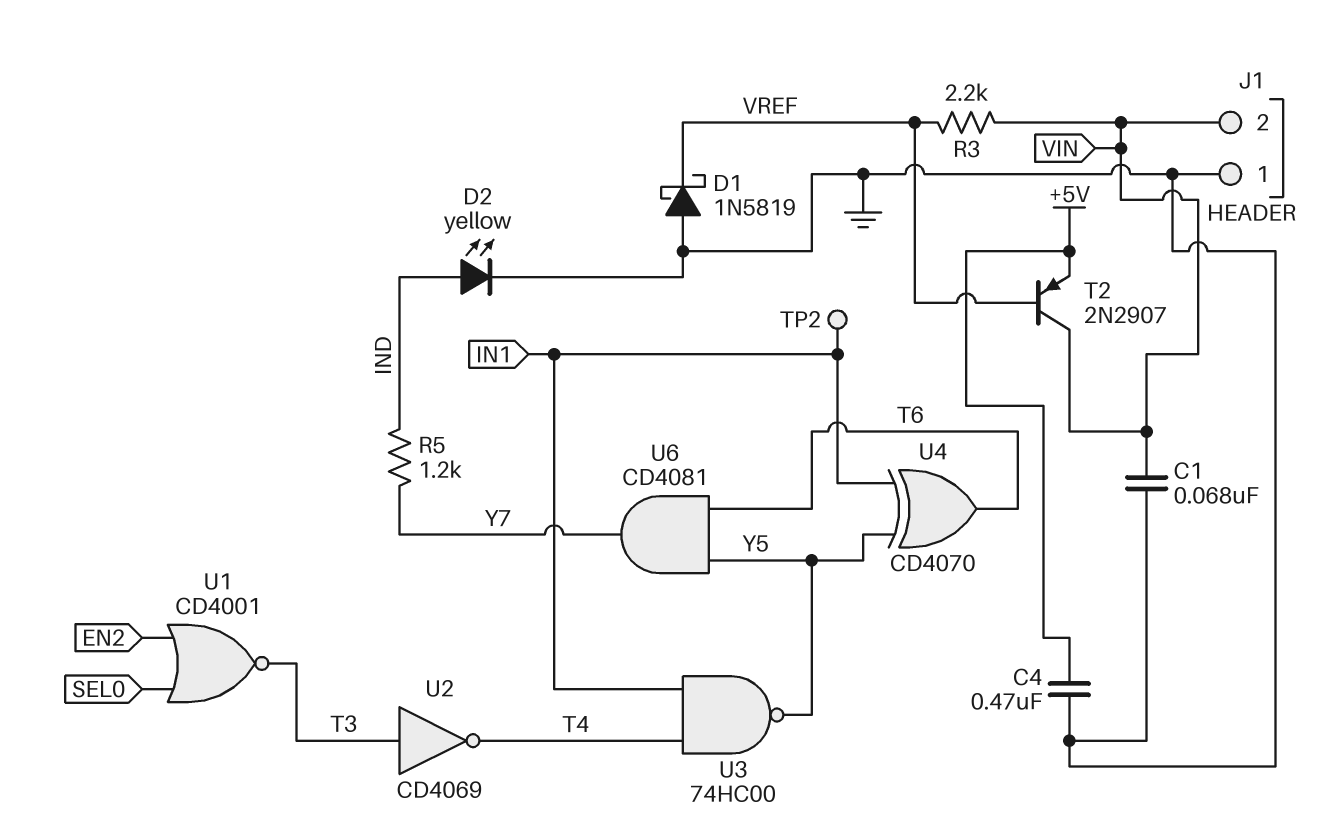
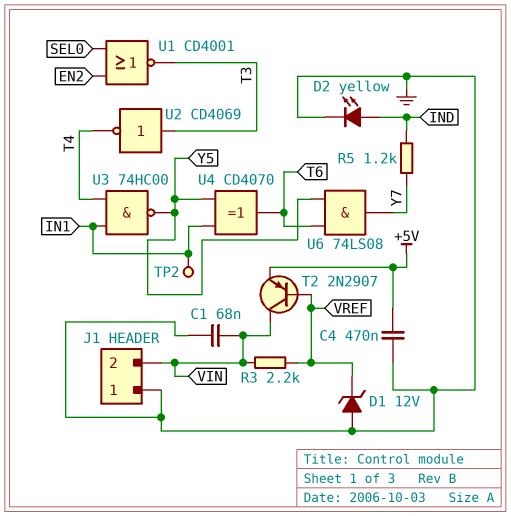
D1: schottky 1N5819 (A GND, K VREF) -> zener 12V (A GND, K VREF)
U6: AND CD4081 (in T6, in Y5, out Y7) -> AND 74LS08 (in T6, in Y5, out Y7)

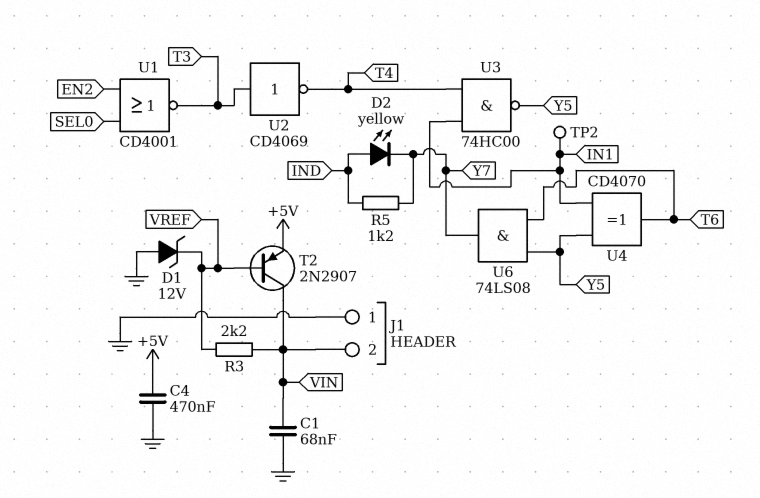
D2: LED yellow (A IND, K GND) -> LED yellow (A IND, K Y7)

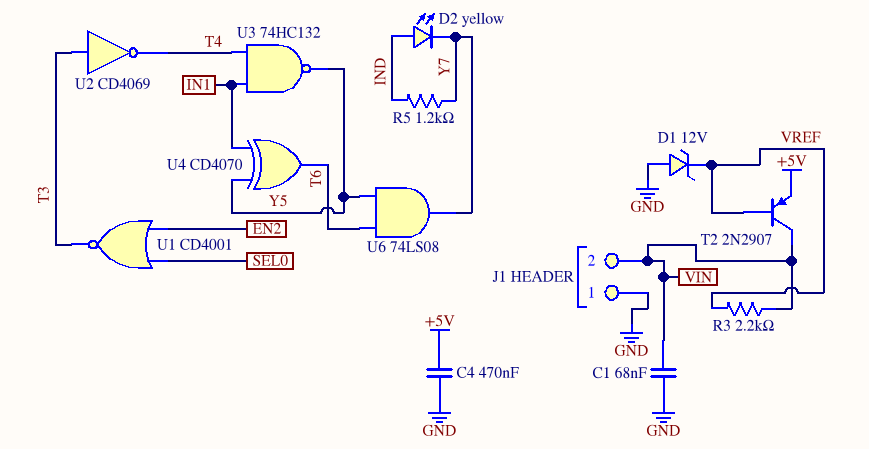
TP2: test point (IN1) -> none
U3: NAND 74HC00 (in IN1, in T4, out Y5) -> NAND 74HC132 (in IN1, in T4, out Y5)

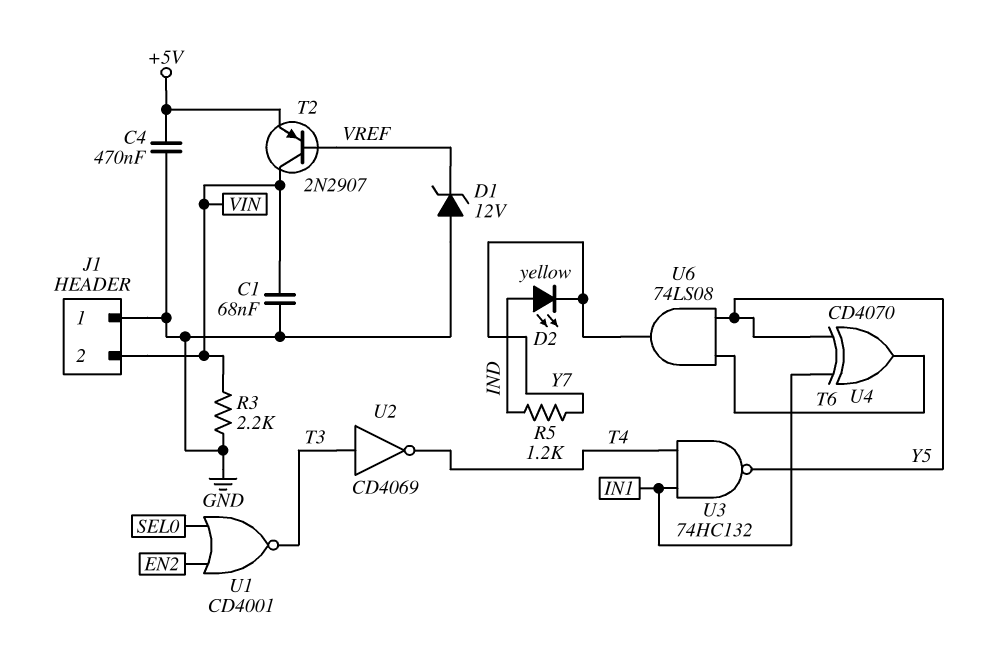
R3: 2.2k (VIN, VREF) -> 2.2k (GND, VIN)

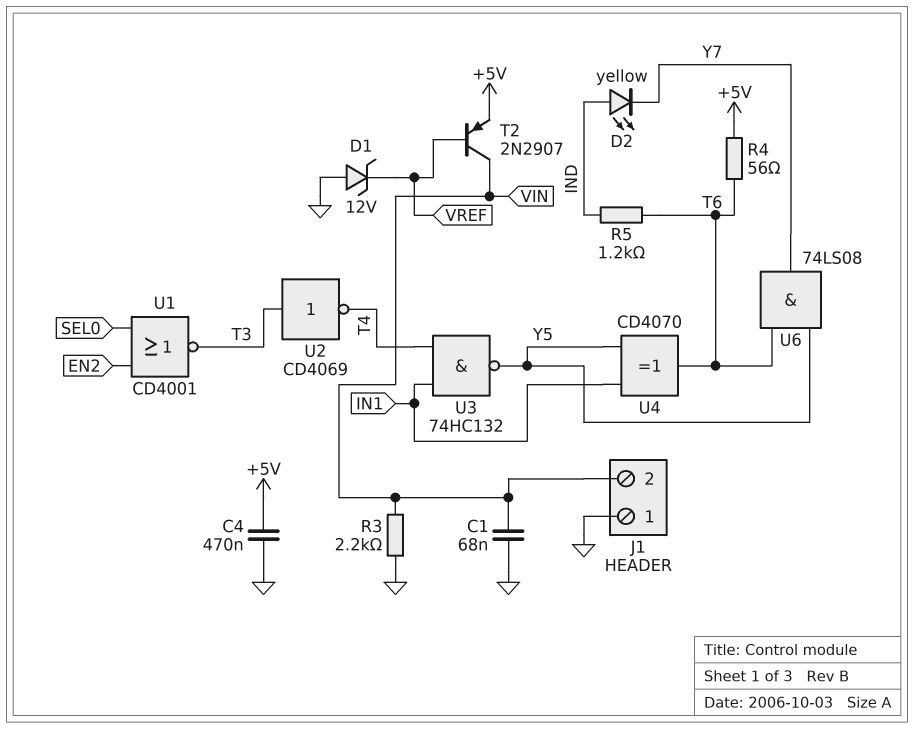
R4: none -> 56 (+5V, T6)
R5: 1.2k (IND, Y7) -> 1.2k (IND, T6)

